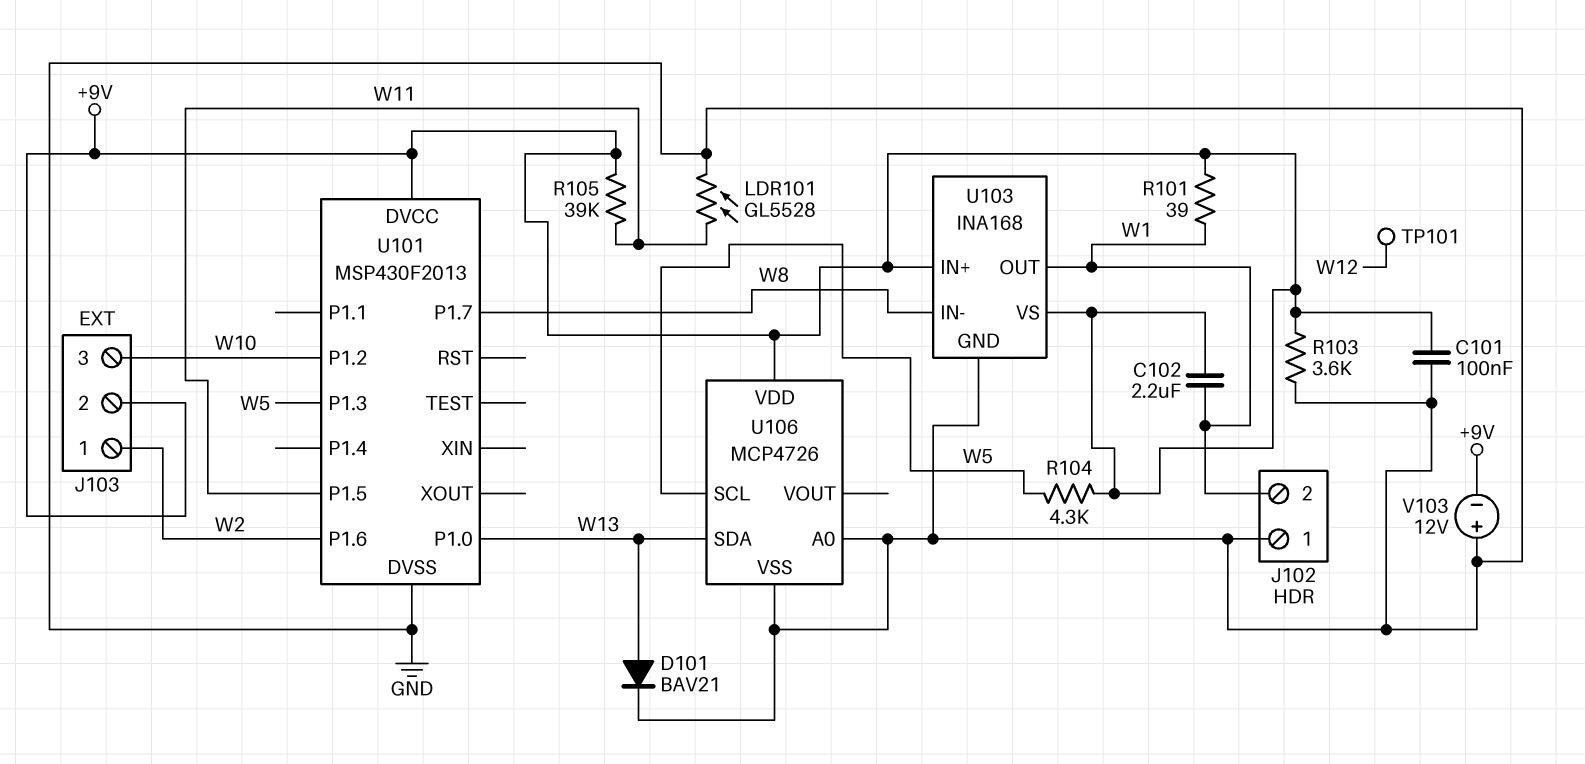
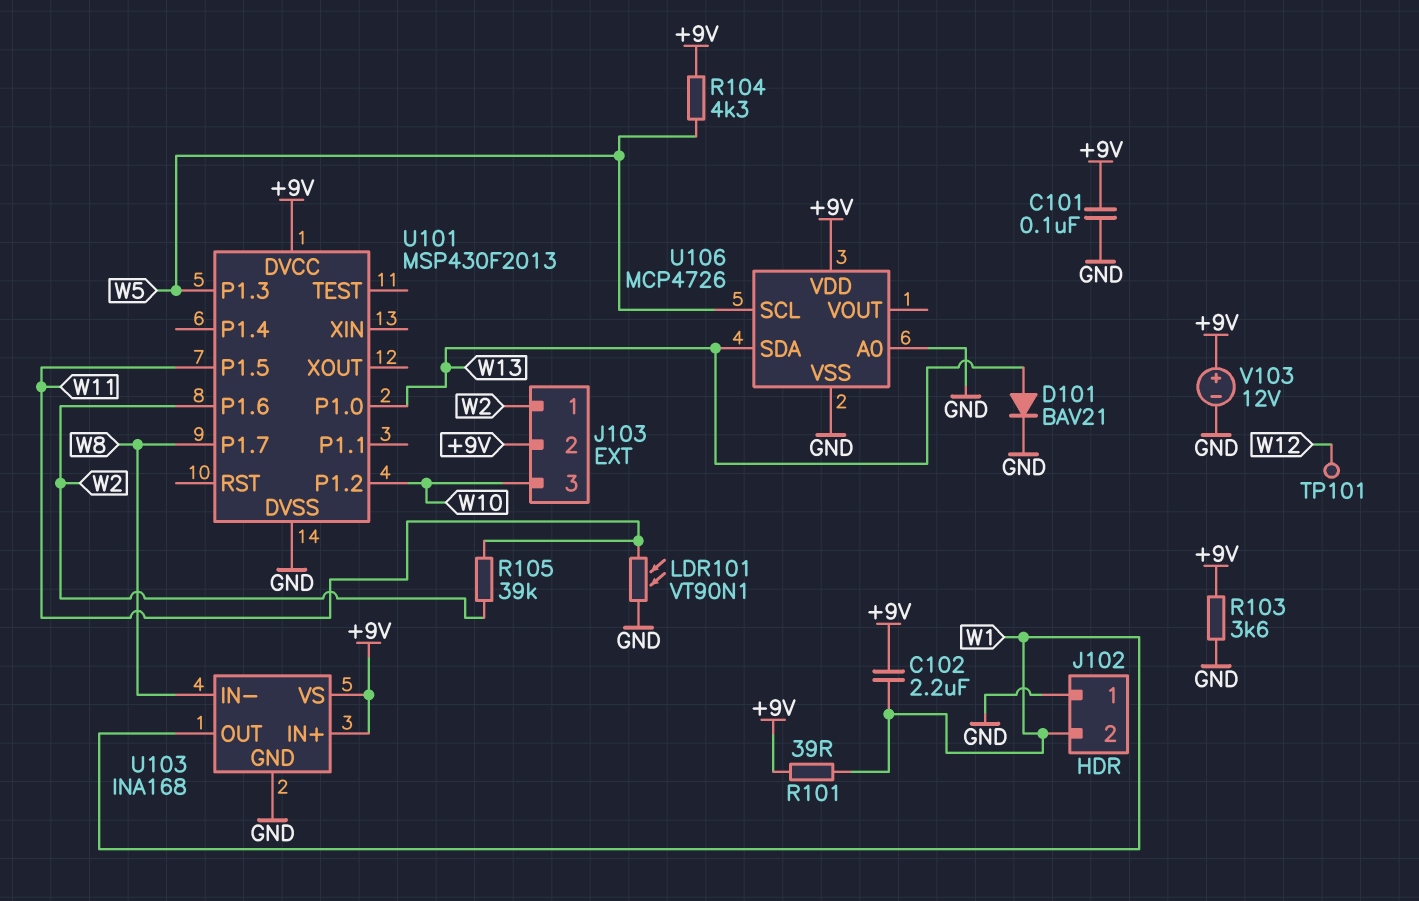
LDR101: GL5528 (GND, W11) -> VT90N1 (GND, W11)
R105: 39k (+9V, W11) -> 39k (W2, W11)
V103: 12V (plus GND, minus +9V) -> 12V (plus +9V, minus GND)

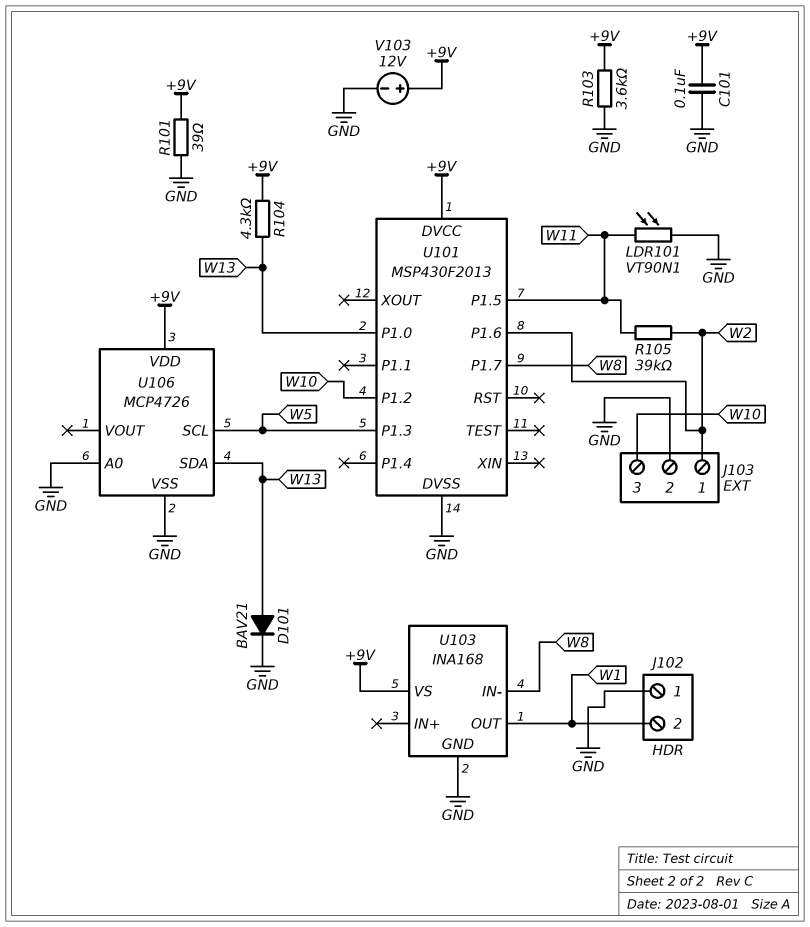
C102: 2.2uF (+9V, W1) -> none
J103 pin 2: +9V -> GND
R101: 39 (+9V, W1) -> 39 (+9V, GND)
R104: 4.3k (+9V, W5) -> 4.3k (+9V, W13)
TP101: test point (W12) -> none
U103 pin IN+: +9V -> none

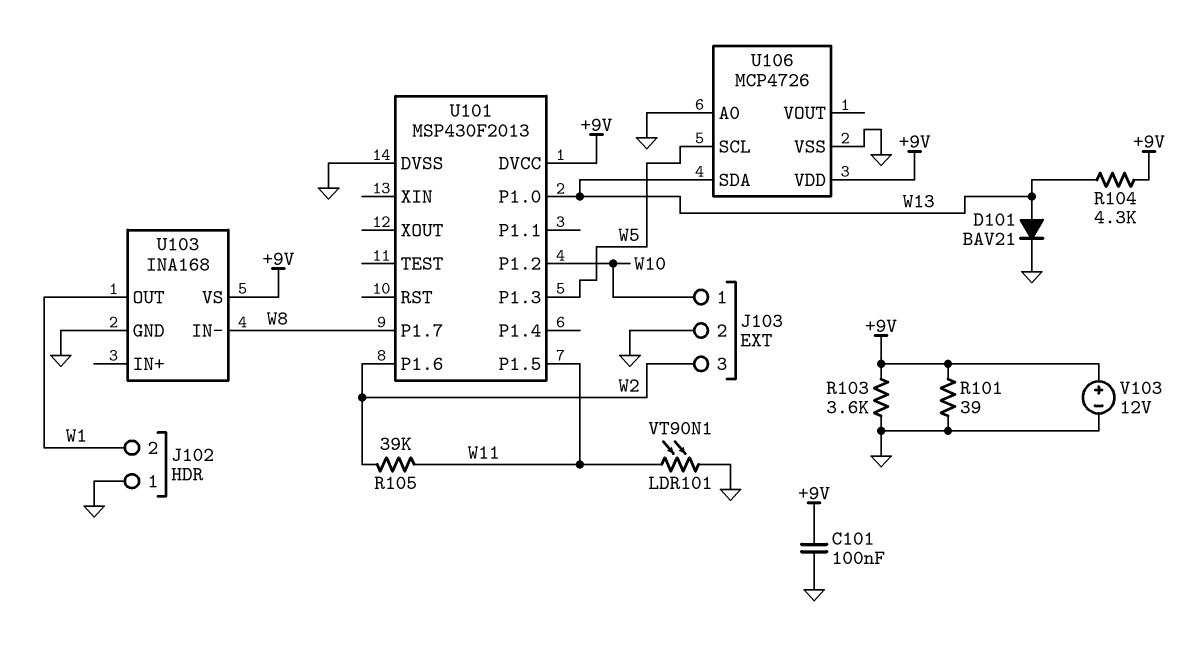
J103 pin 1: W2 -> W10
J103 pin 3: W10 -> W2

